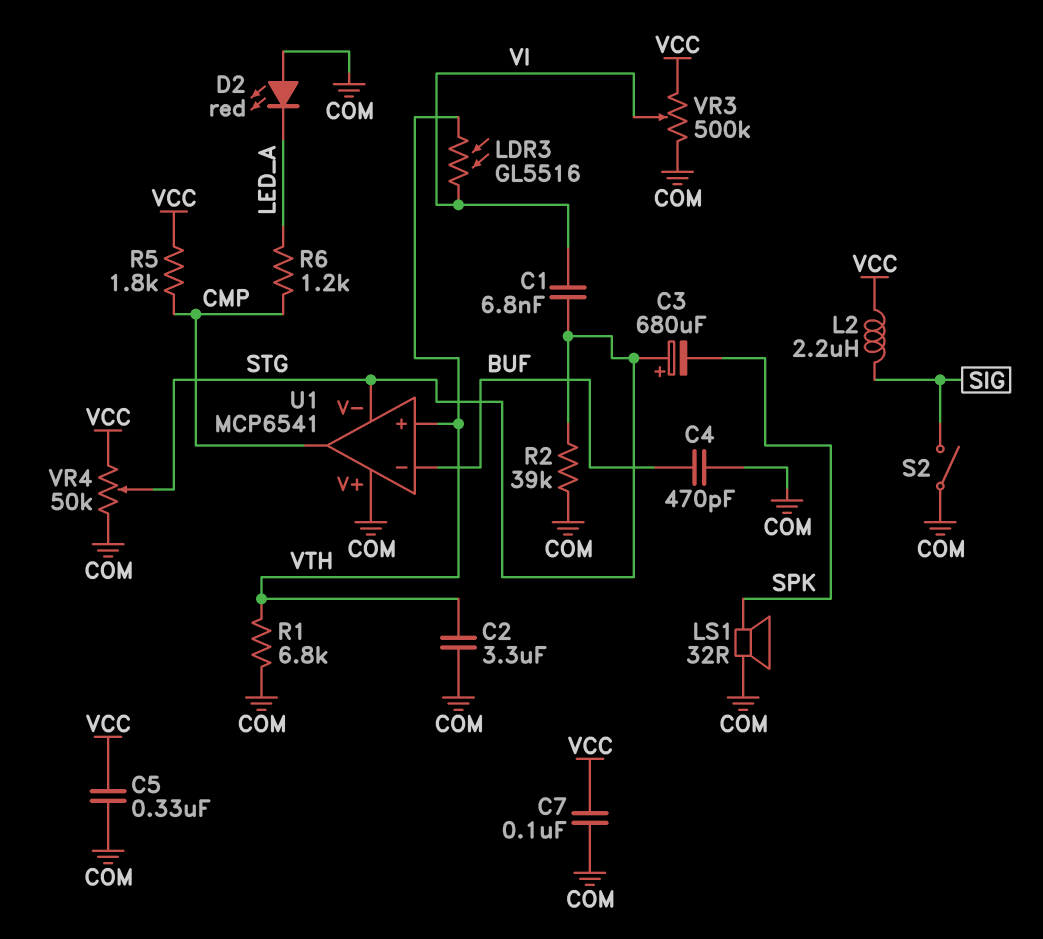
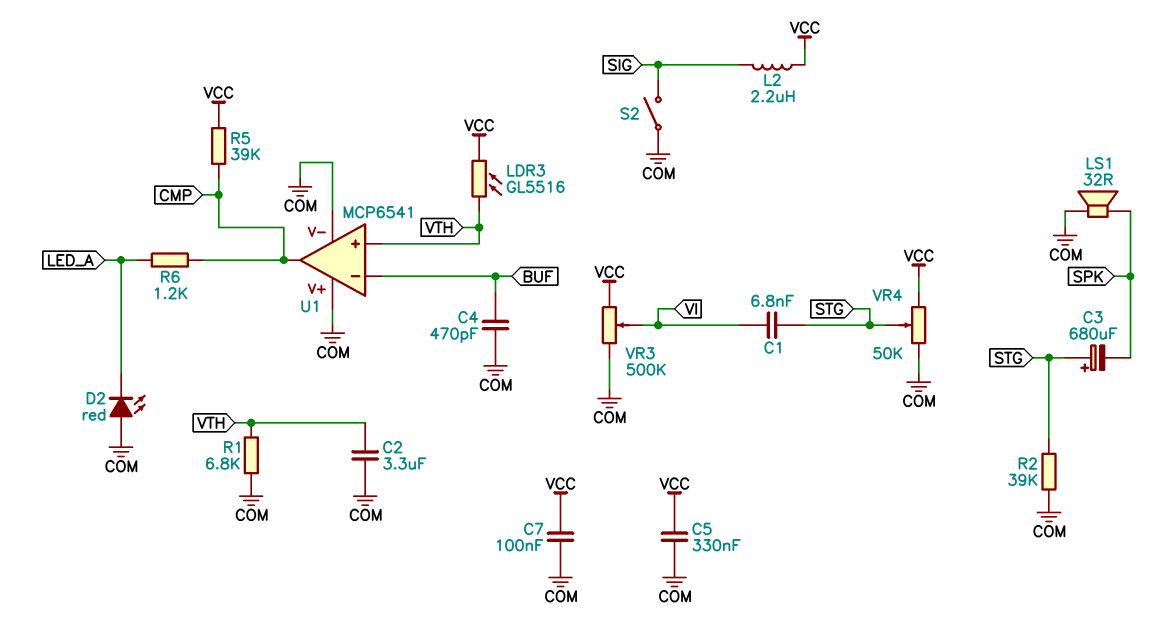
LDR3: GL5516 (VI, VTH) -> GL5516 (VCC, VTH)
R5: 1.8k (CMP, VCC) -> 39k (CMP, VCC)
U1 pin V-: STG -> COM

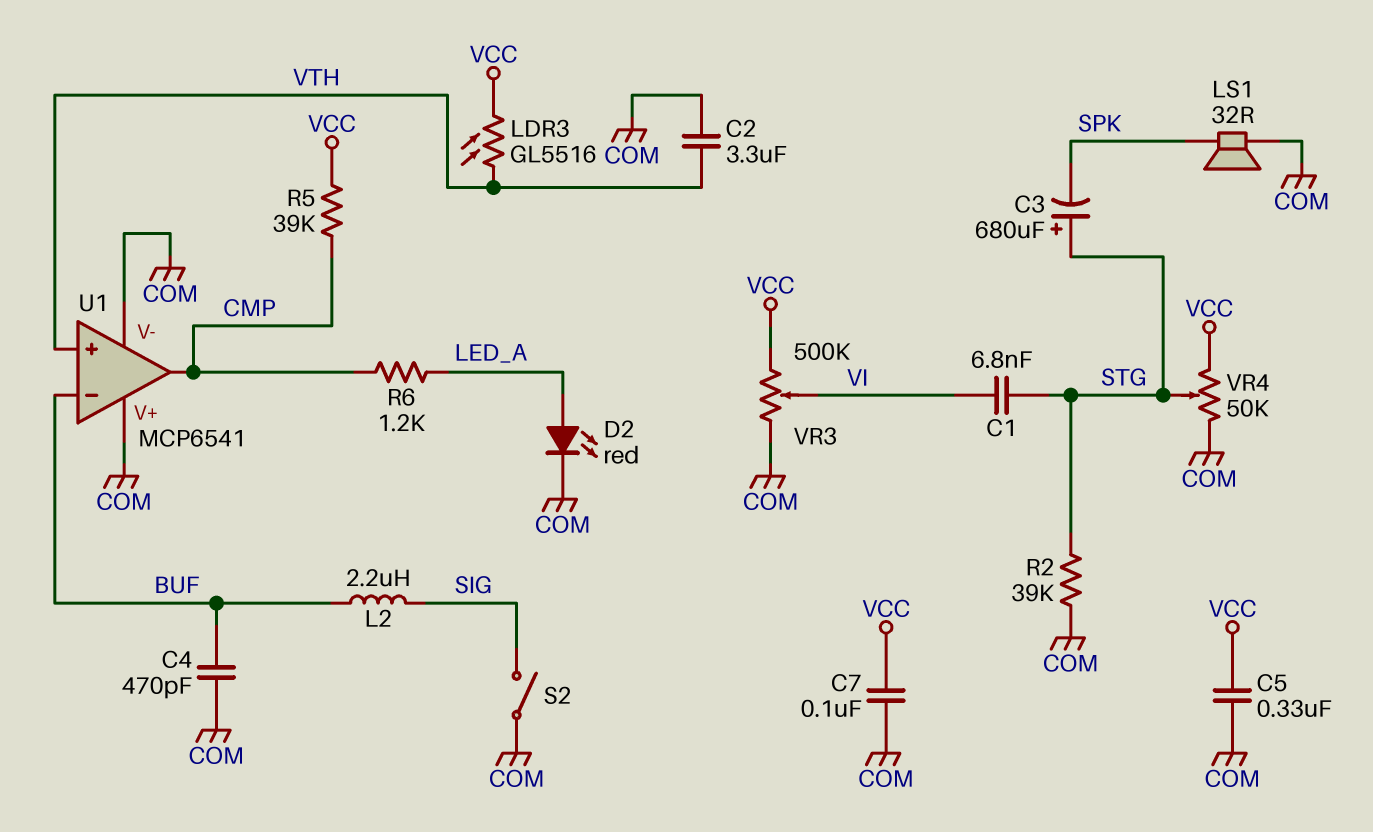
D2: LED red (A COM, K LED_A) -> LED red (A LED_A, K COM)
L2: 2.2uH (SIG, VCC) -> 2.2uH (BUF, SIG)
R1: 6.8k (COM, VTH) -> none

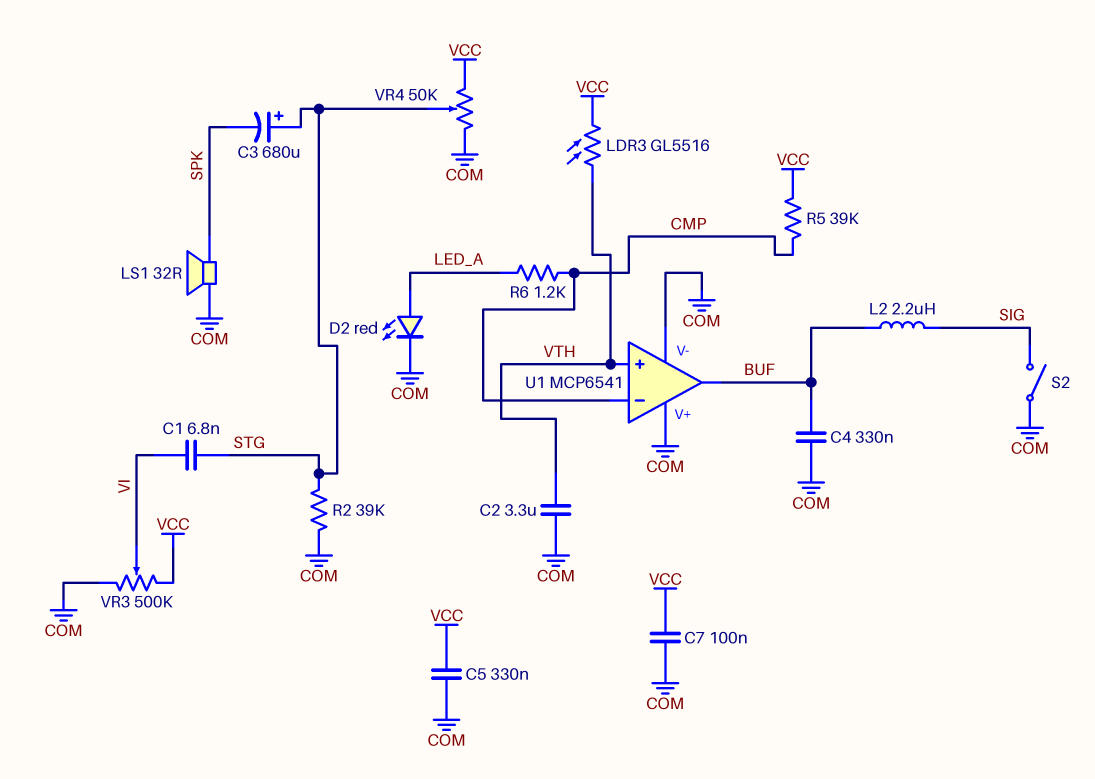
C4: 470pF (BUF, COM) -> 330nF (BUF, COM)
U1 pin in-: BUF -> CMP
U1 pin out: CMP -> BUF

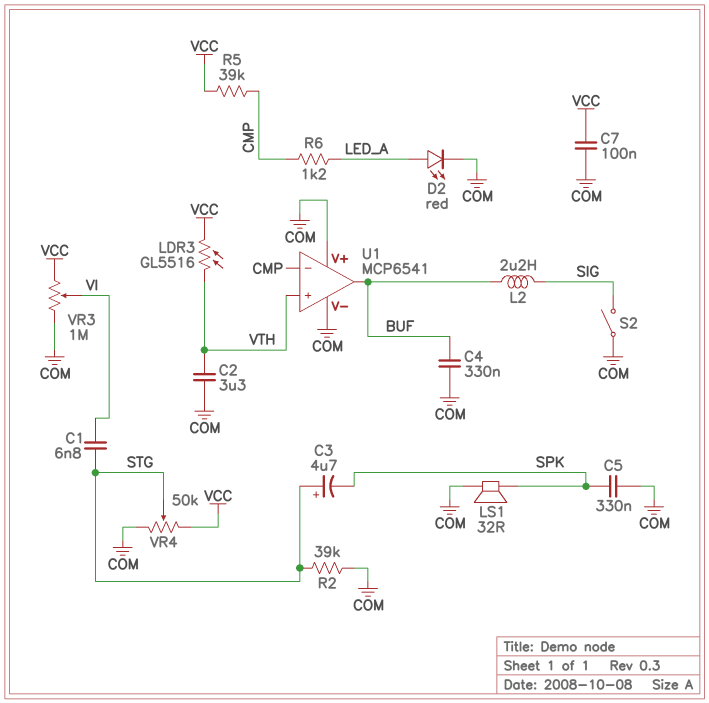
C3: 680uF (plus STG, minus SPK) -> 4.7uF (plus STG, minus SPK)
C5: 330nF (COM, VCC) -> 330nF (COM, SPK)
VR3: 500k (COM, VCC, wiper VI) -> 1M (COM, VCC, wiper VI)

